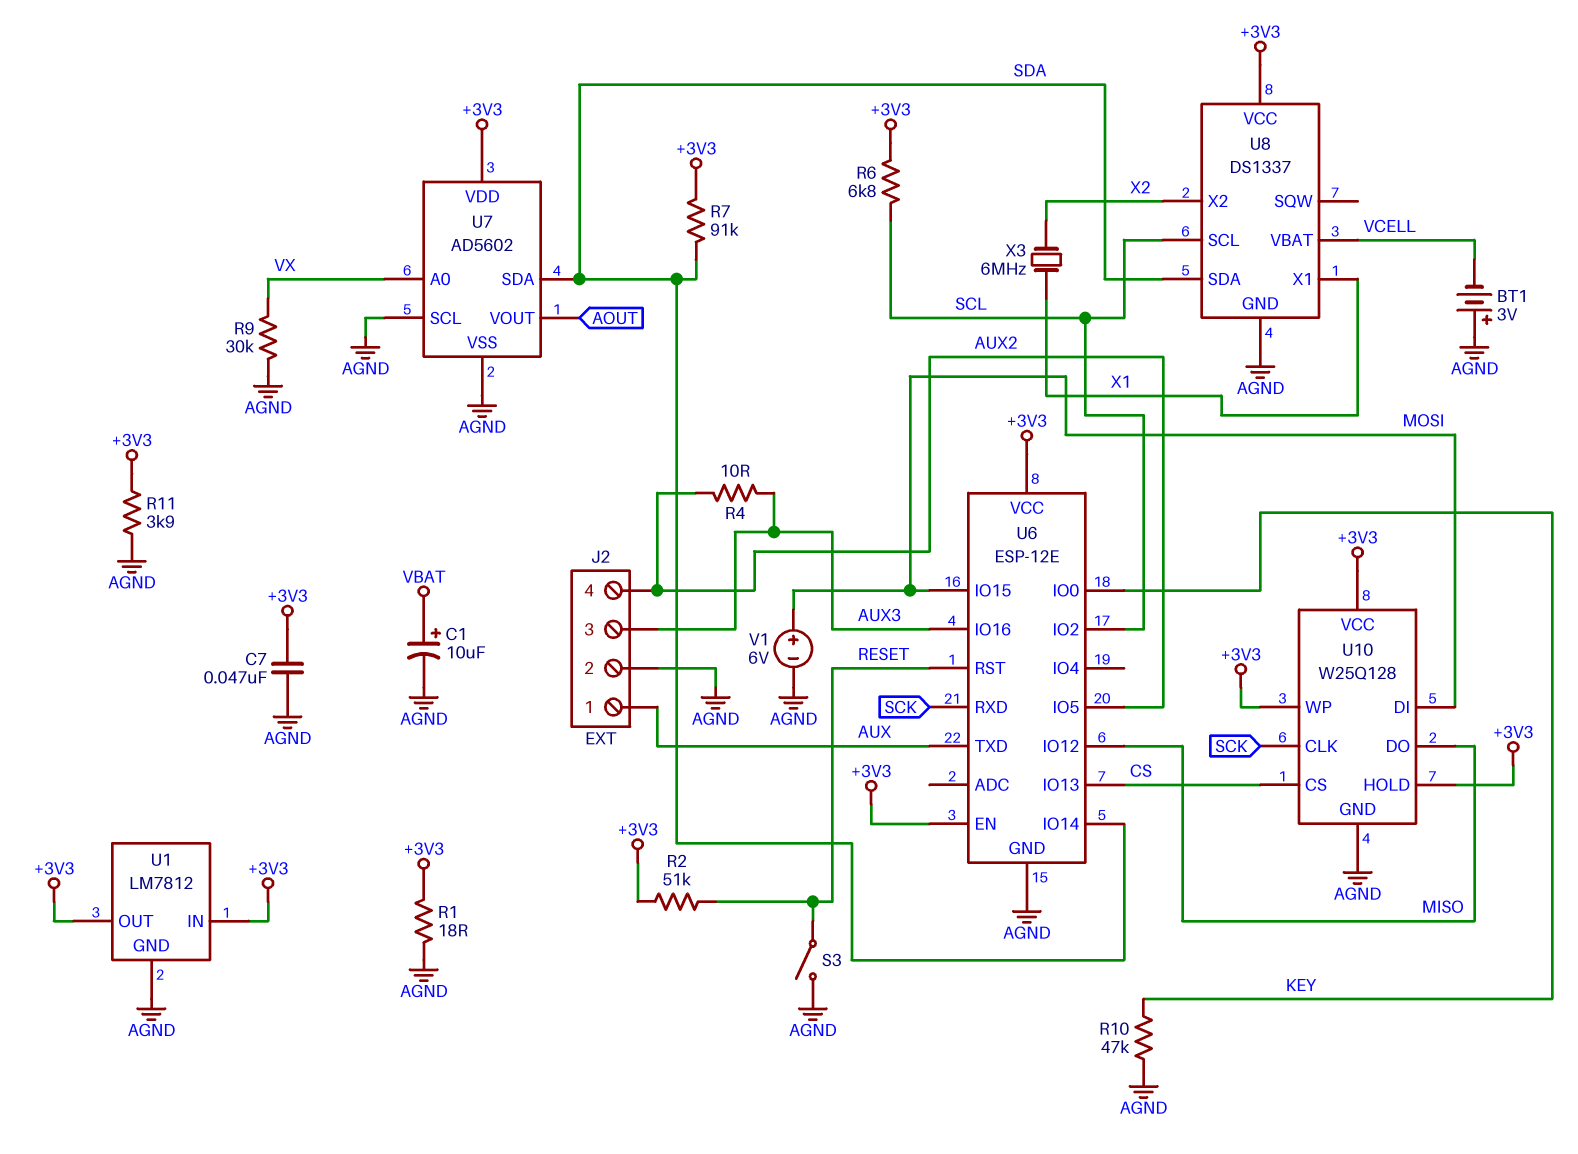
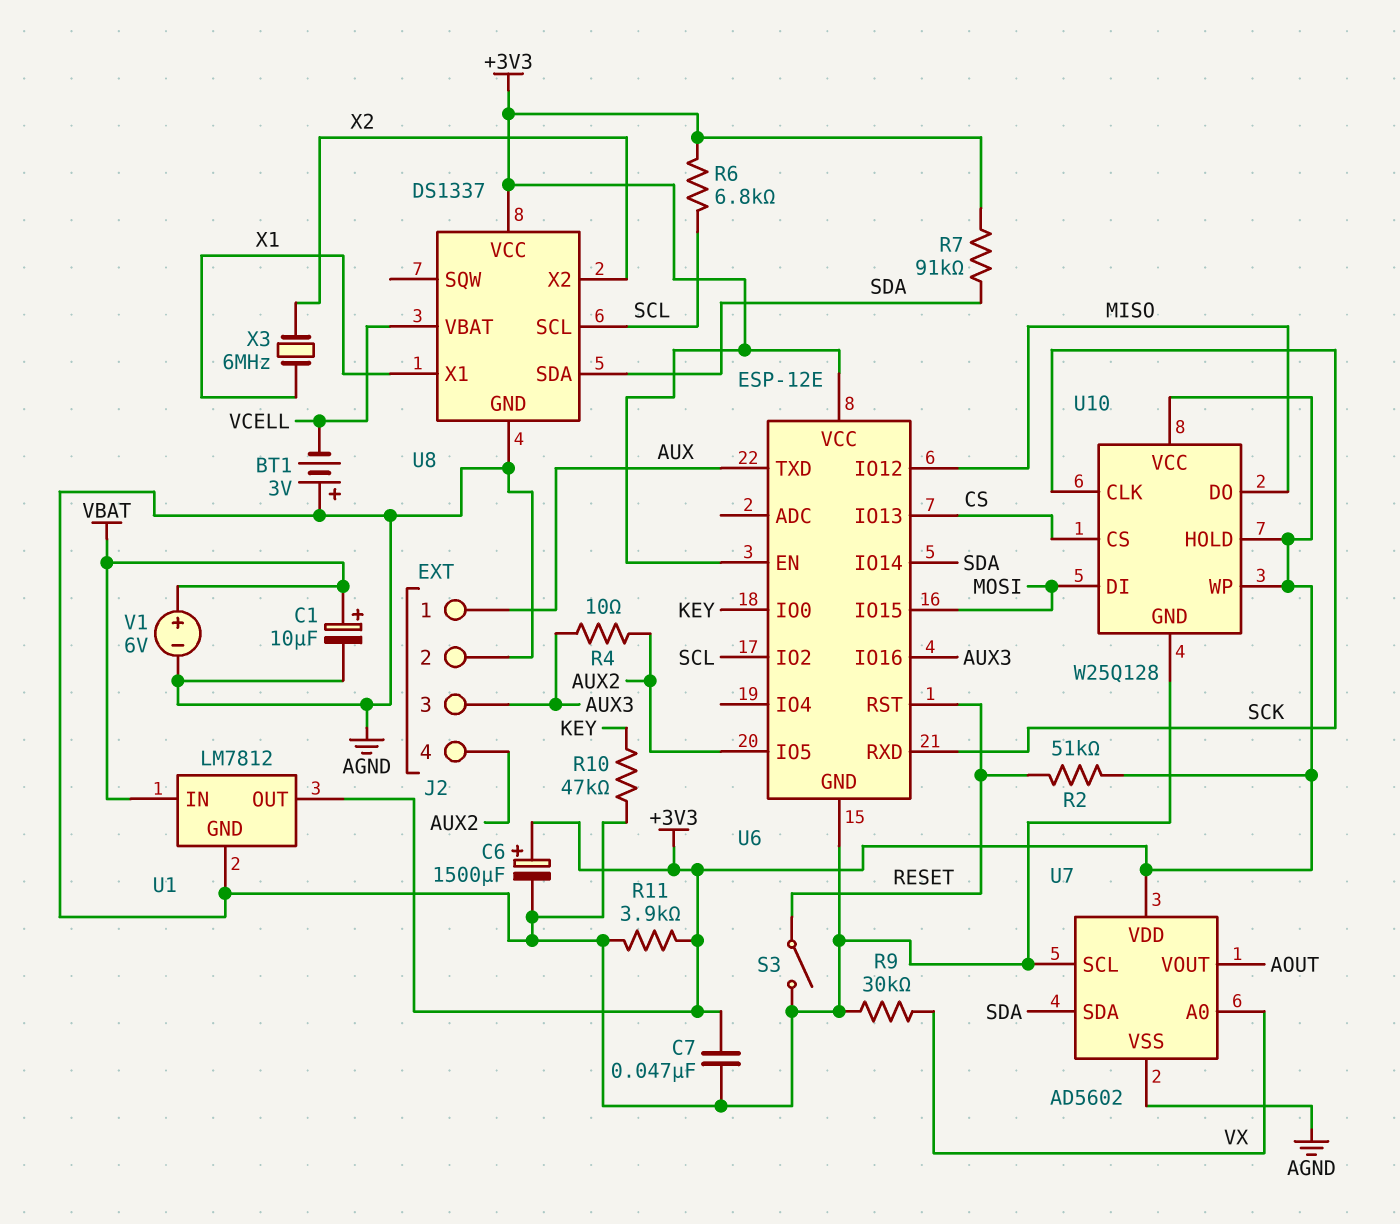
C6: none -> 1500uF (plus +3V3, minus AGND)
R1: 18 (+3V3, AGND) -> none
U1 pin IN: +3V3 -> VBAT
V1: 6V (plus MOSI, minus AGND) -> 6V (plus VBAT, minus AGND)

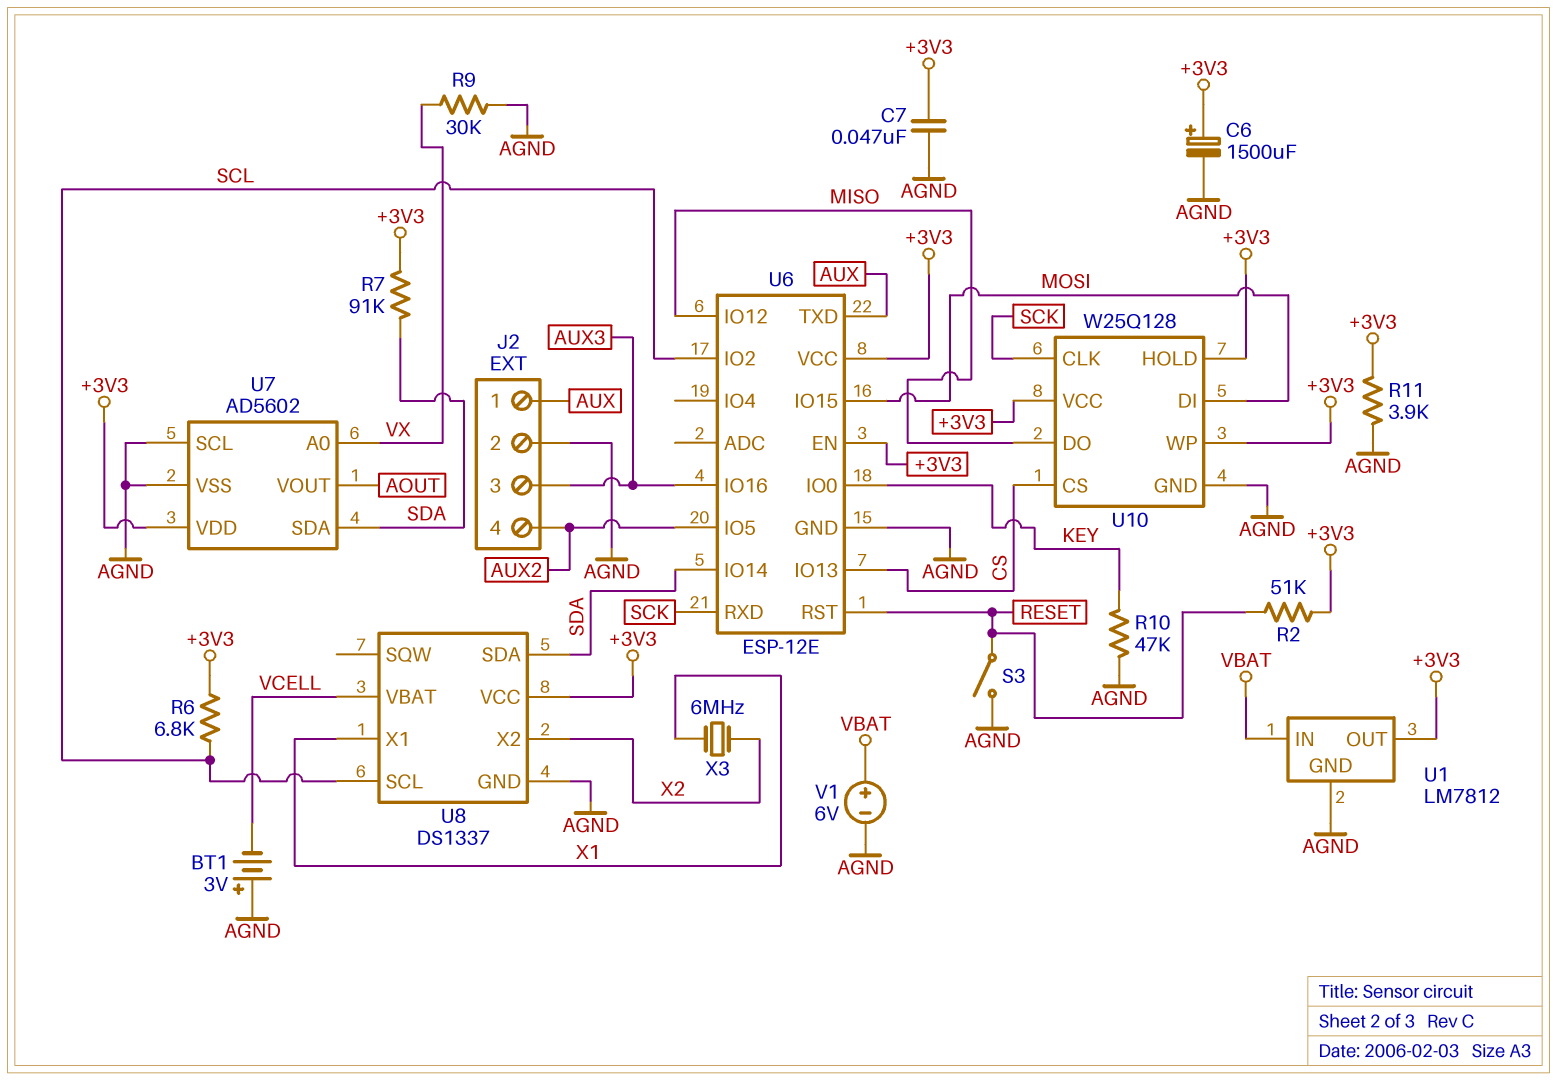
C1: 10uF (plus VBAT, minus AGND) -> none
R4: 10 (AUX2, AUX3) -> none

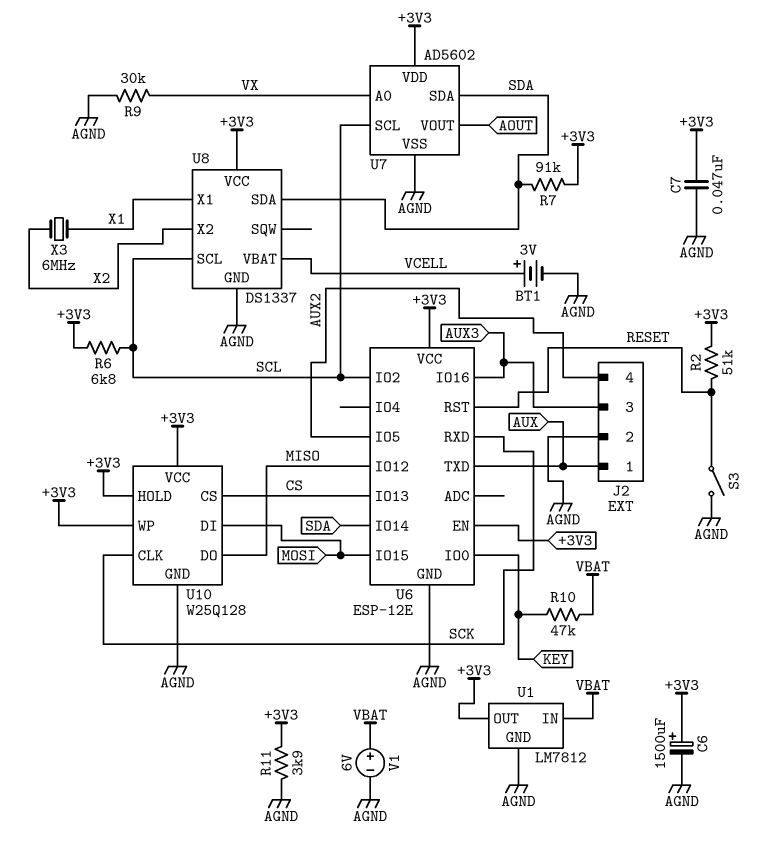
BT1: 3V (plus AGND, minus VCELL) -> 3V (plus VCELL, minus AGND)
R10: 47k (AGND, KEY) -> 47k (KEY, VBAT)
U7 pin SCL: AGND -> SCL

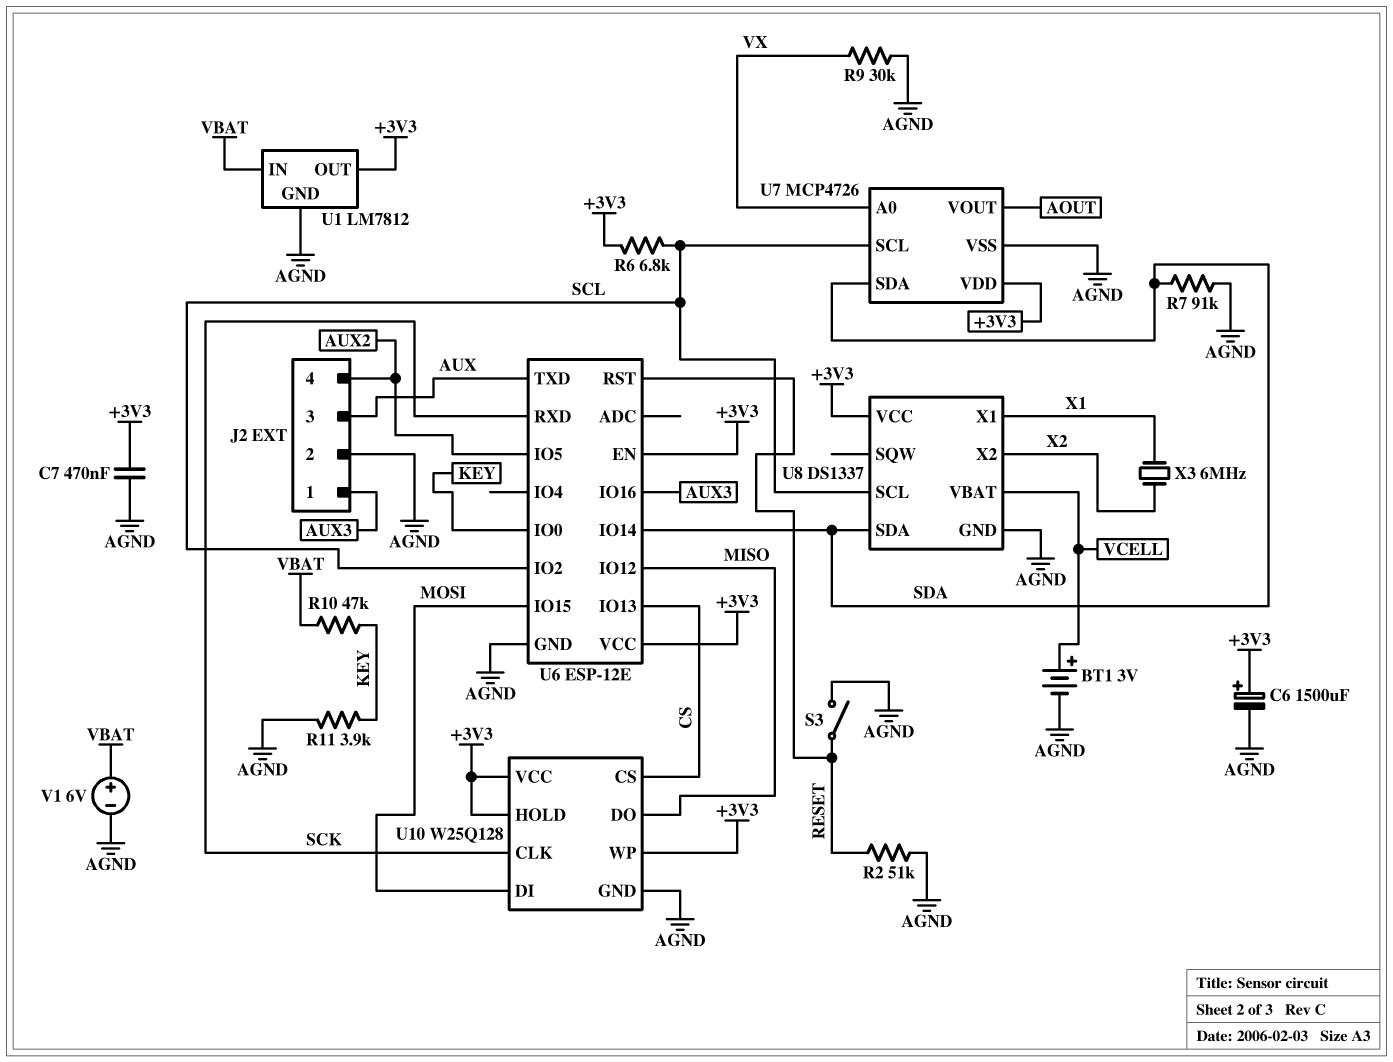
C7: 47nF (+3V3, AGND) -> 470nF (+3V3, AGND)
J2 pin 1: AUX -> AUX3
J2 pin 3: AUX3 -> AUX
R2: 51k (+3V3, RESET) -> 51k (AGND, RESET)
R7: 91k (+3V3, SDA) -> 91k (AGND, SDA)
R11: 3.9k (+3V3, AGND) -> 3.9k (AGND, KEY)
U7: AD5602 -> MCP4726

